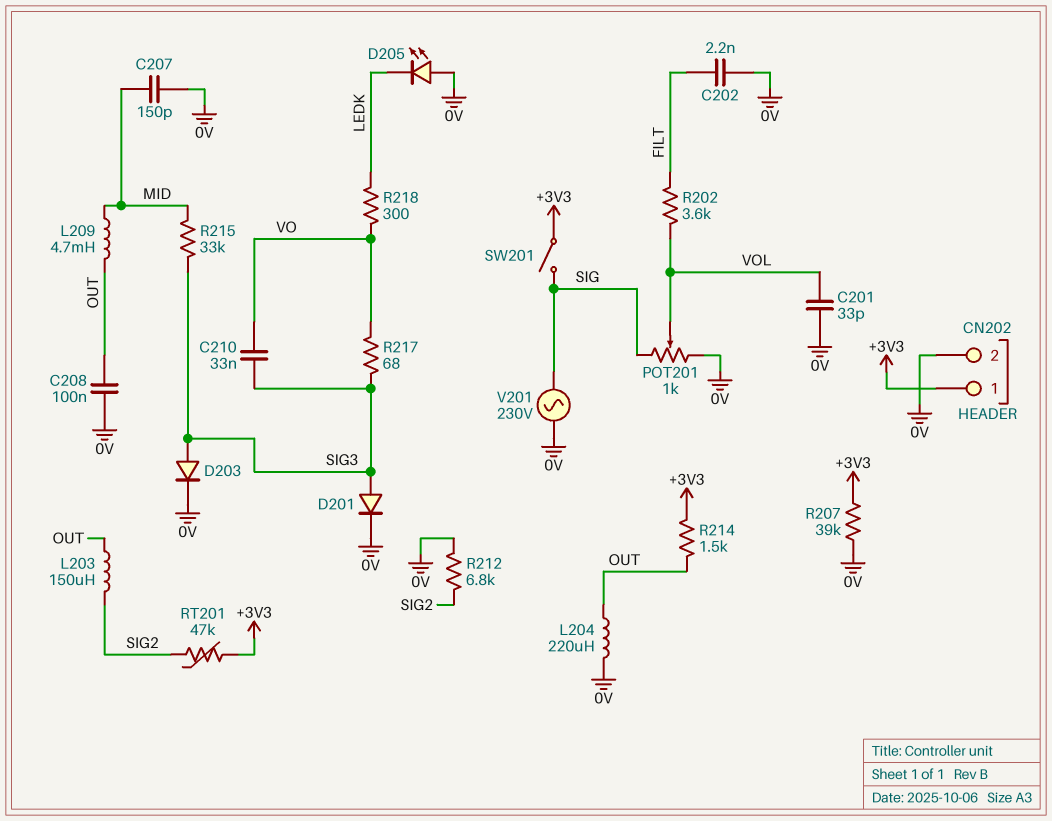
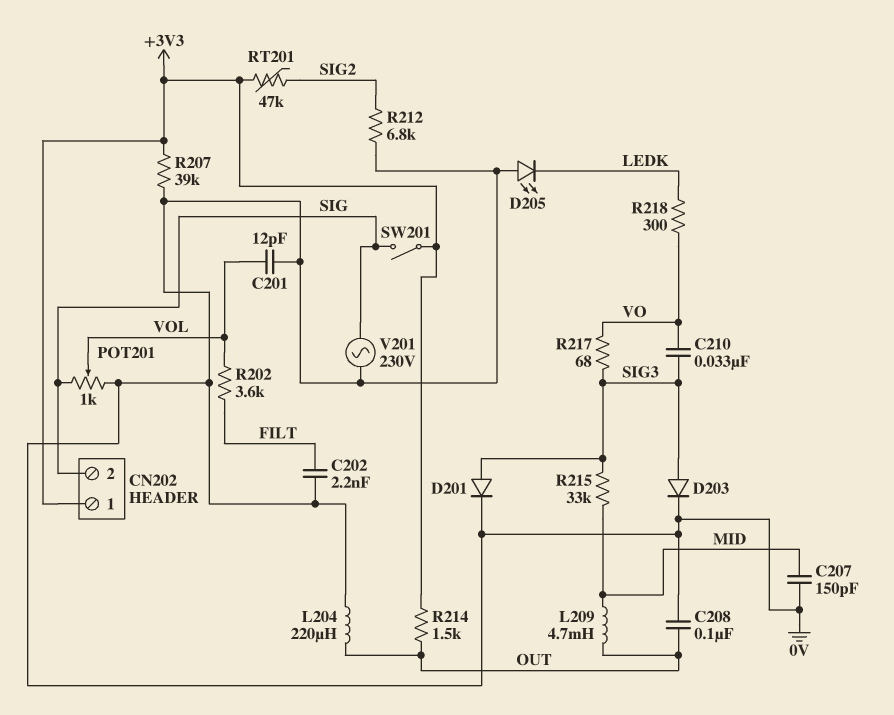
C201: 33pF (0V, VOL) -> 12pF (0V, VOL)
CN202 pin 2: 0V -> SIG
L203: 150uH (OUT, SIG2) -> none

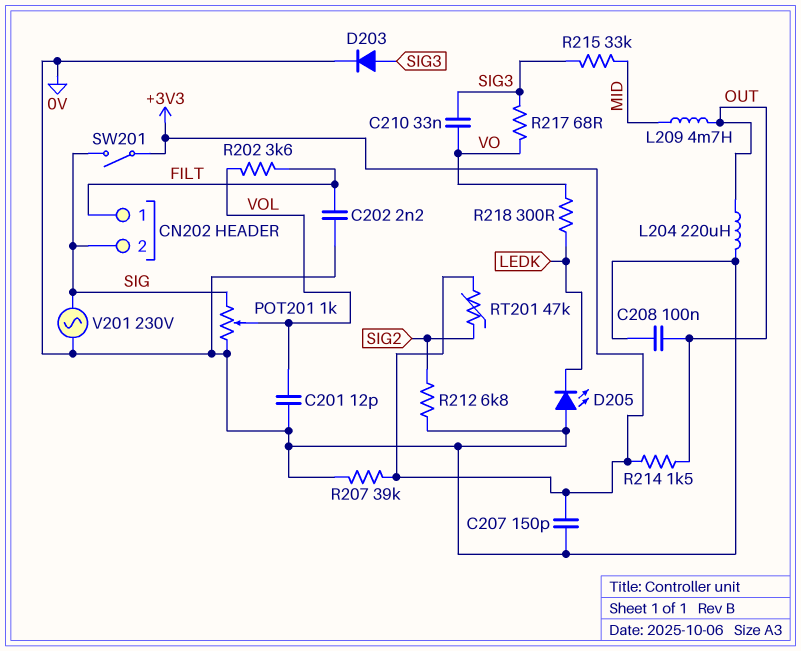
C207: 150pF (0V, MID) -> 150pF (+3V3, 0V)
CN202 pin 1: +3V3 -> FILT
D201: diode (A SIG3, K 0V) -> none

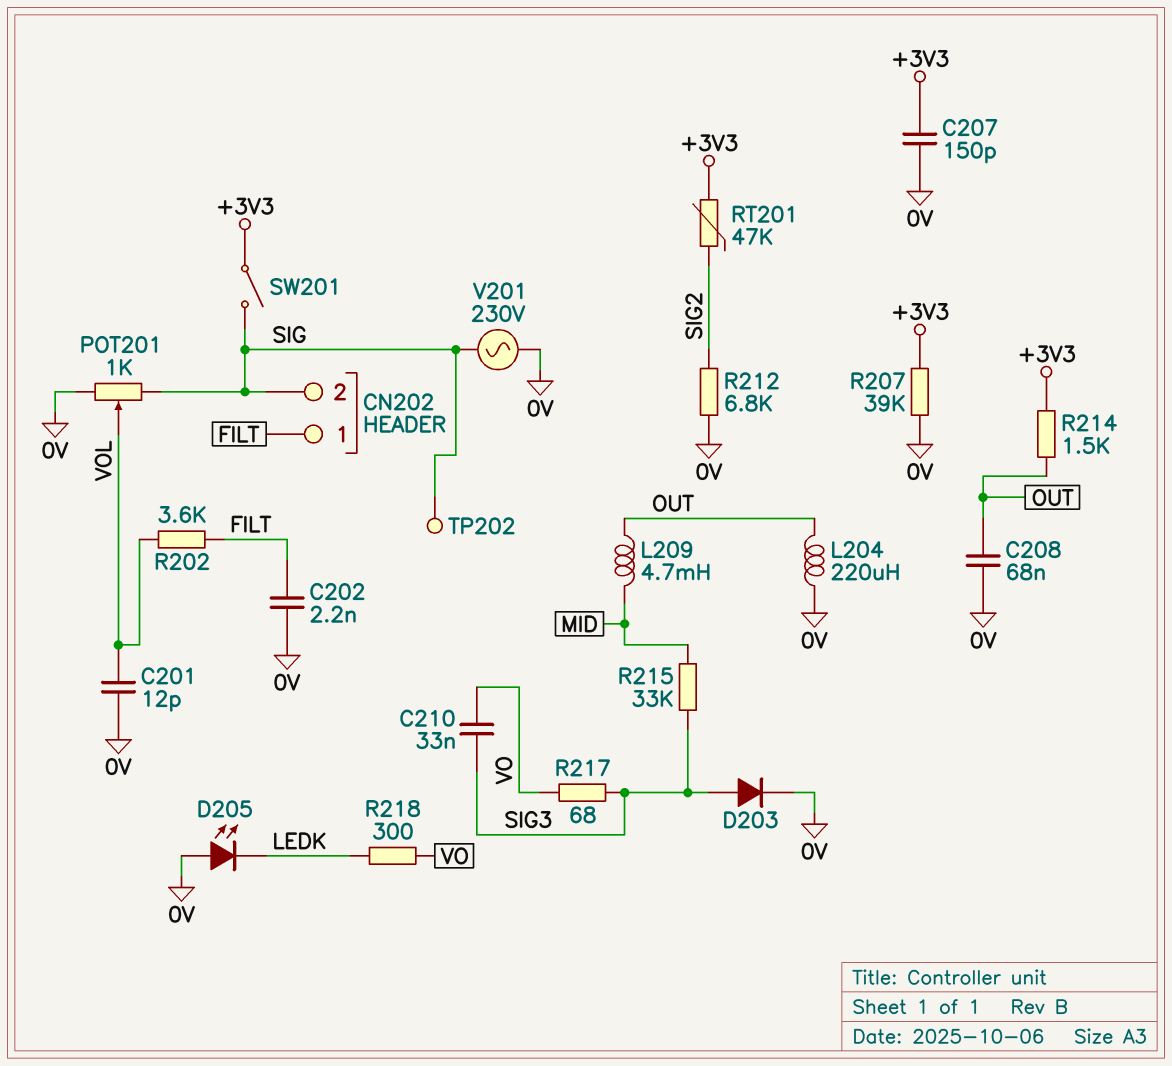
C208: 100nF (0V, OUT) -> 68nF (0V, OUT)
TP202: none -> test point (SIG)

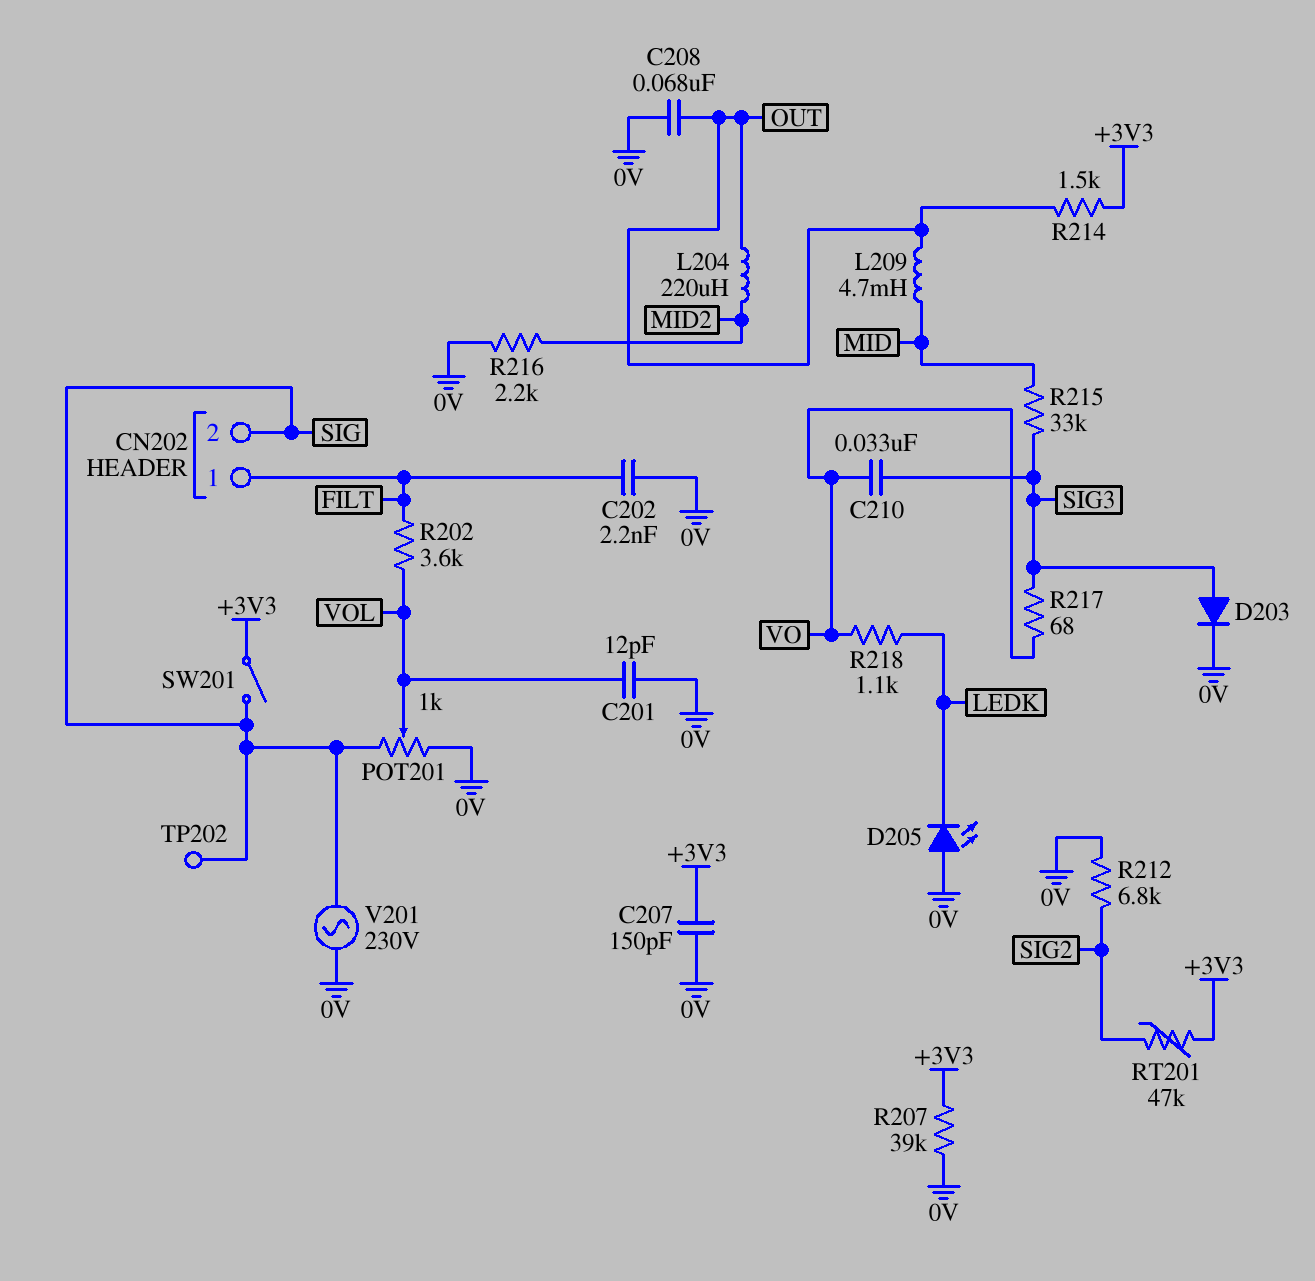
L204: 220uH (0V, OUT) -> 220uH (MID2, OUT)
R216: none -> 2.2k (0V, MID2)
R218: 300 (LEDK, VO) -> 1.1k (LEDK, VO)

